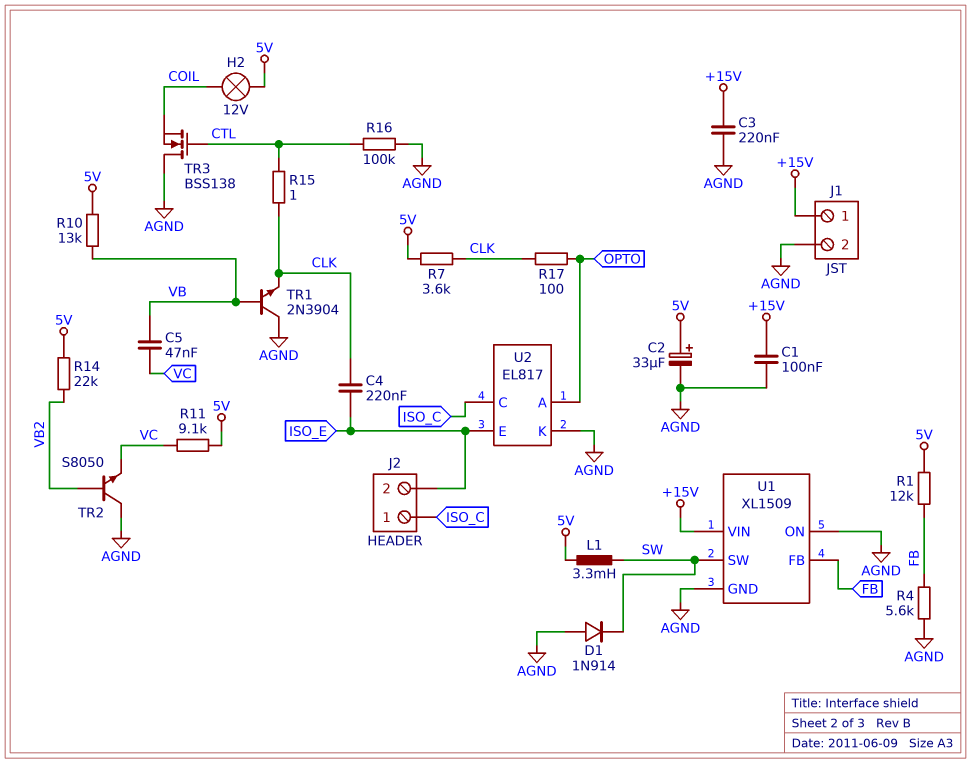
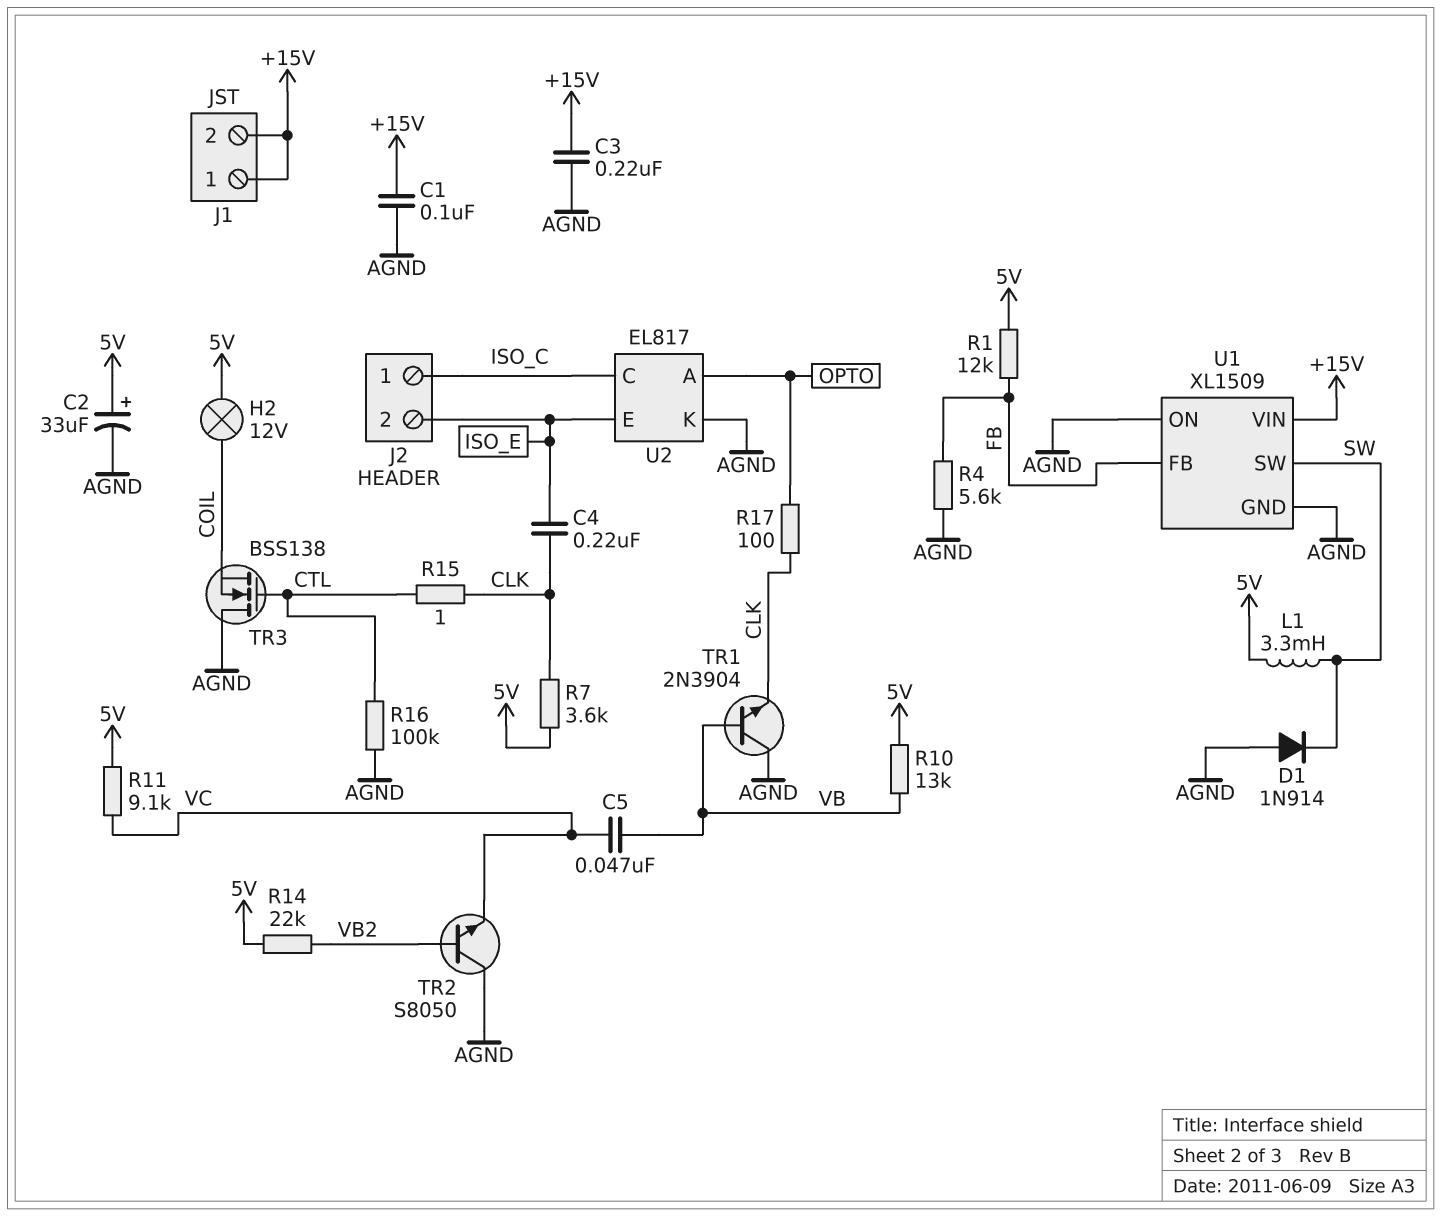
J1 pin 2: AGND -> +15V

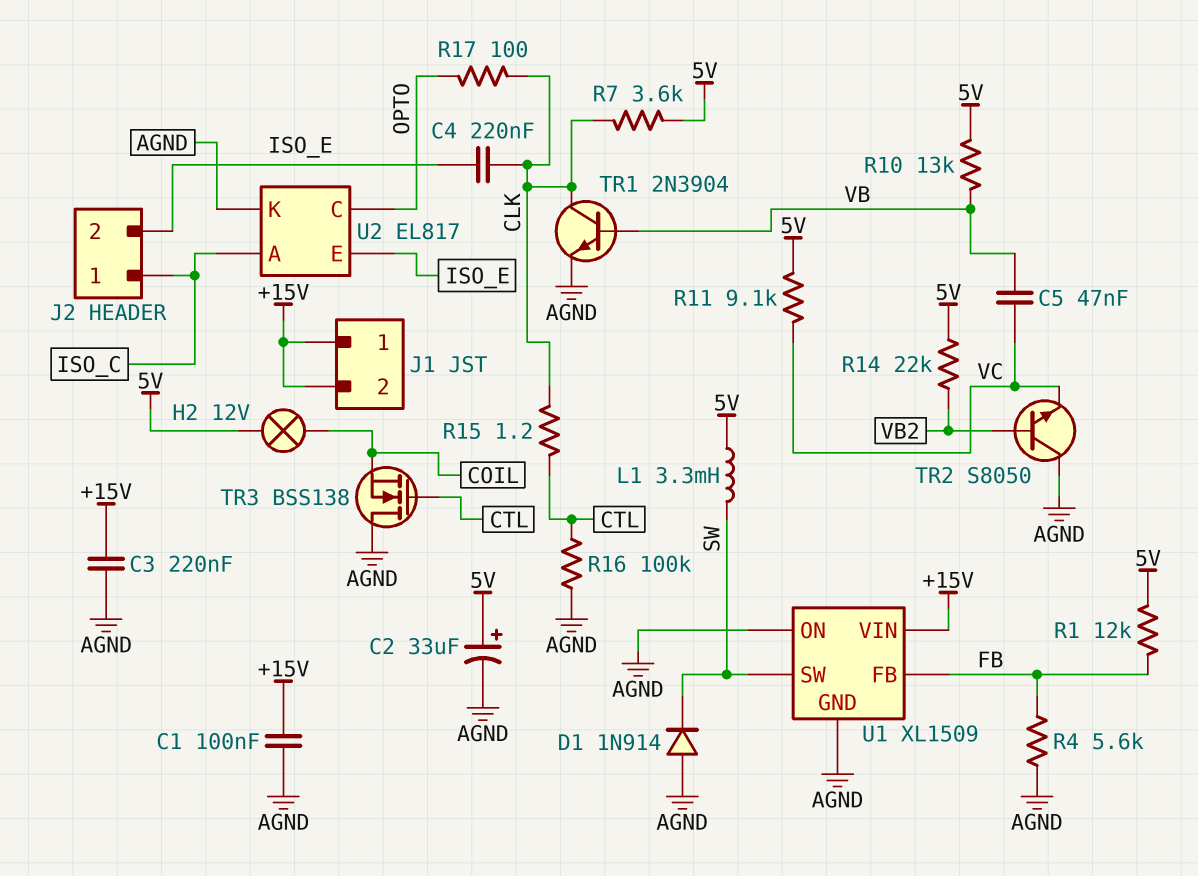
R15: 1 (CLK, CTL) -> 1.2 (CLK, CTL)
TR1: NPN 2N3904 (B VB, C AGND, E CLK) -> NPN 2N3904 (B VB, C CLK, E AGND)
U2 pin A: OPTO -> ISO_C
U2 pin C: ISO_C -> OPTO

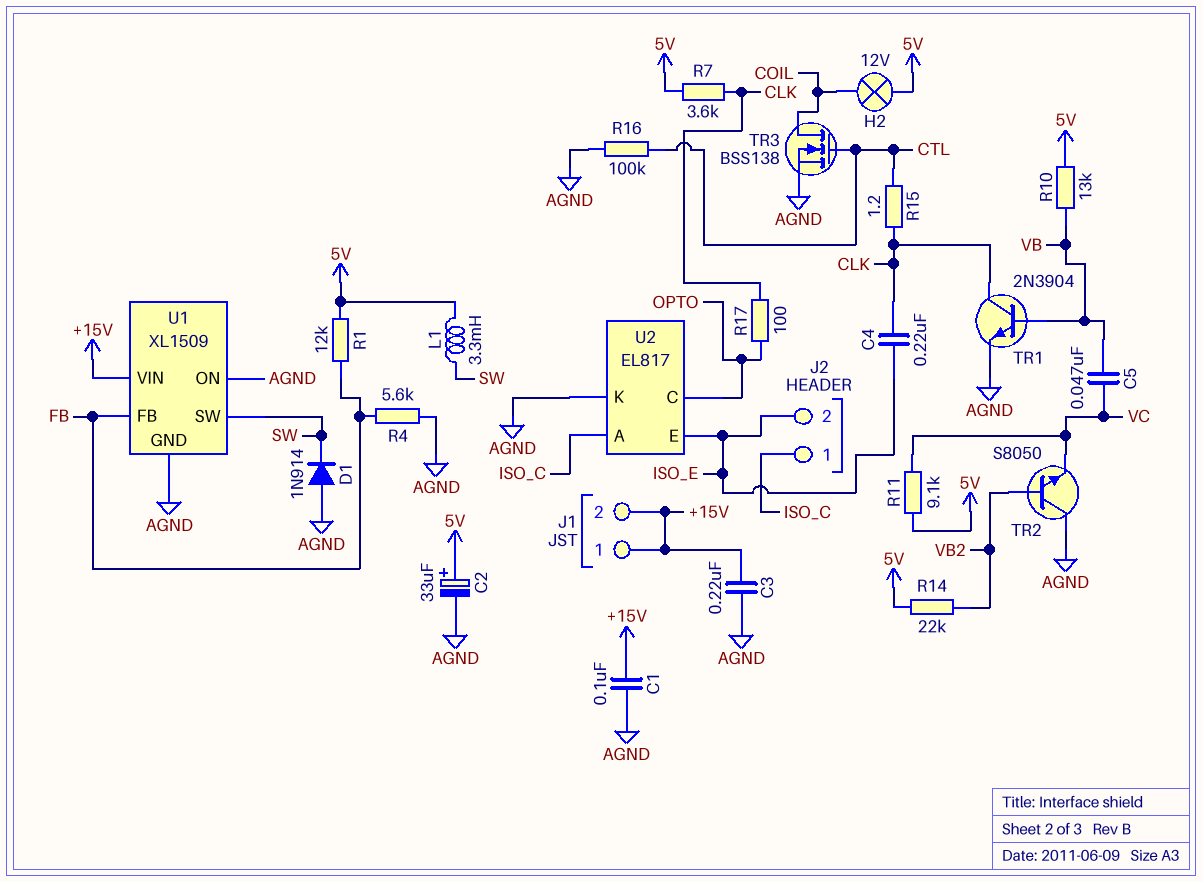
TR3: NMOS BSS138 (G CTL, D AGND, S COIL) -> NMOS BSS138 (G CTL, D COIL, S AGND)

